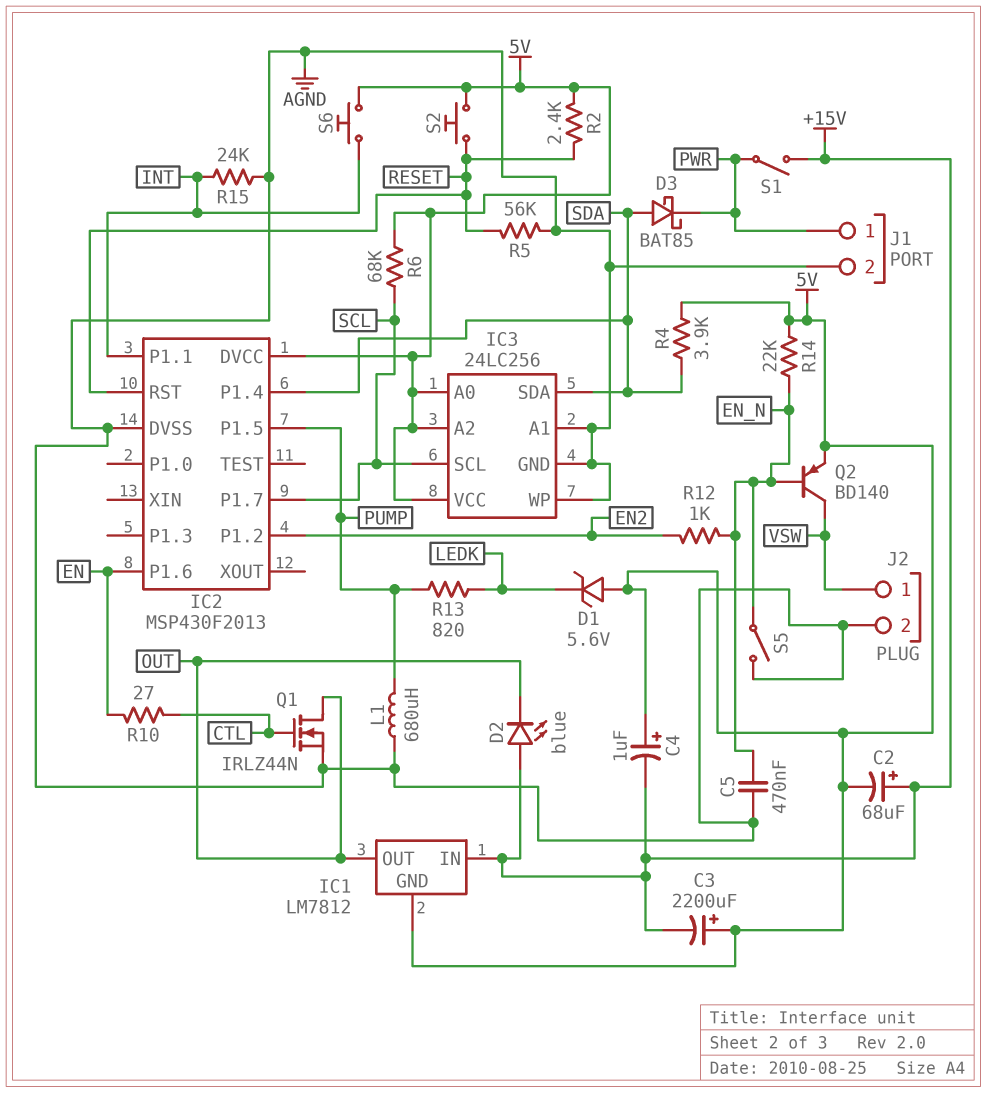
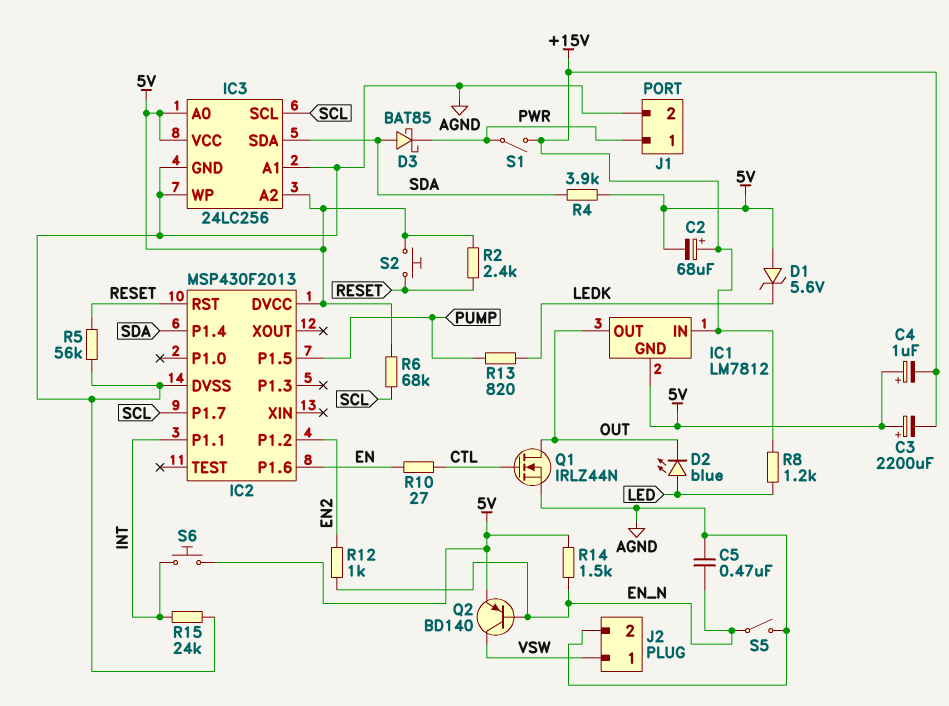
D2: LED blue (A +15V, K OUT) -> LED blue (A LED, K OUT)
L1: 680uH (AGND, PUMP) -> none
R8: none -> 1.2k (+15V, LED)
R14: 22k (5V, EN_N) -> 1.5k (5V, EN_N)

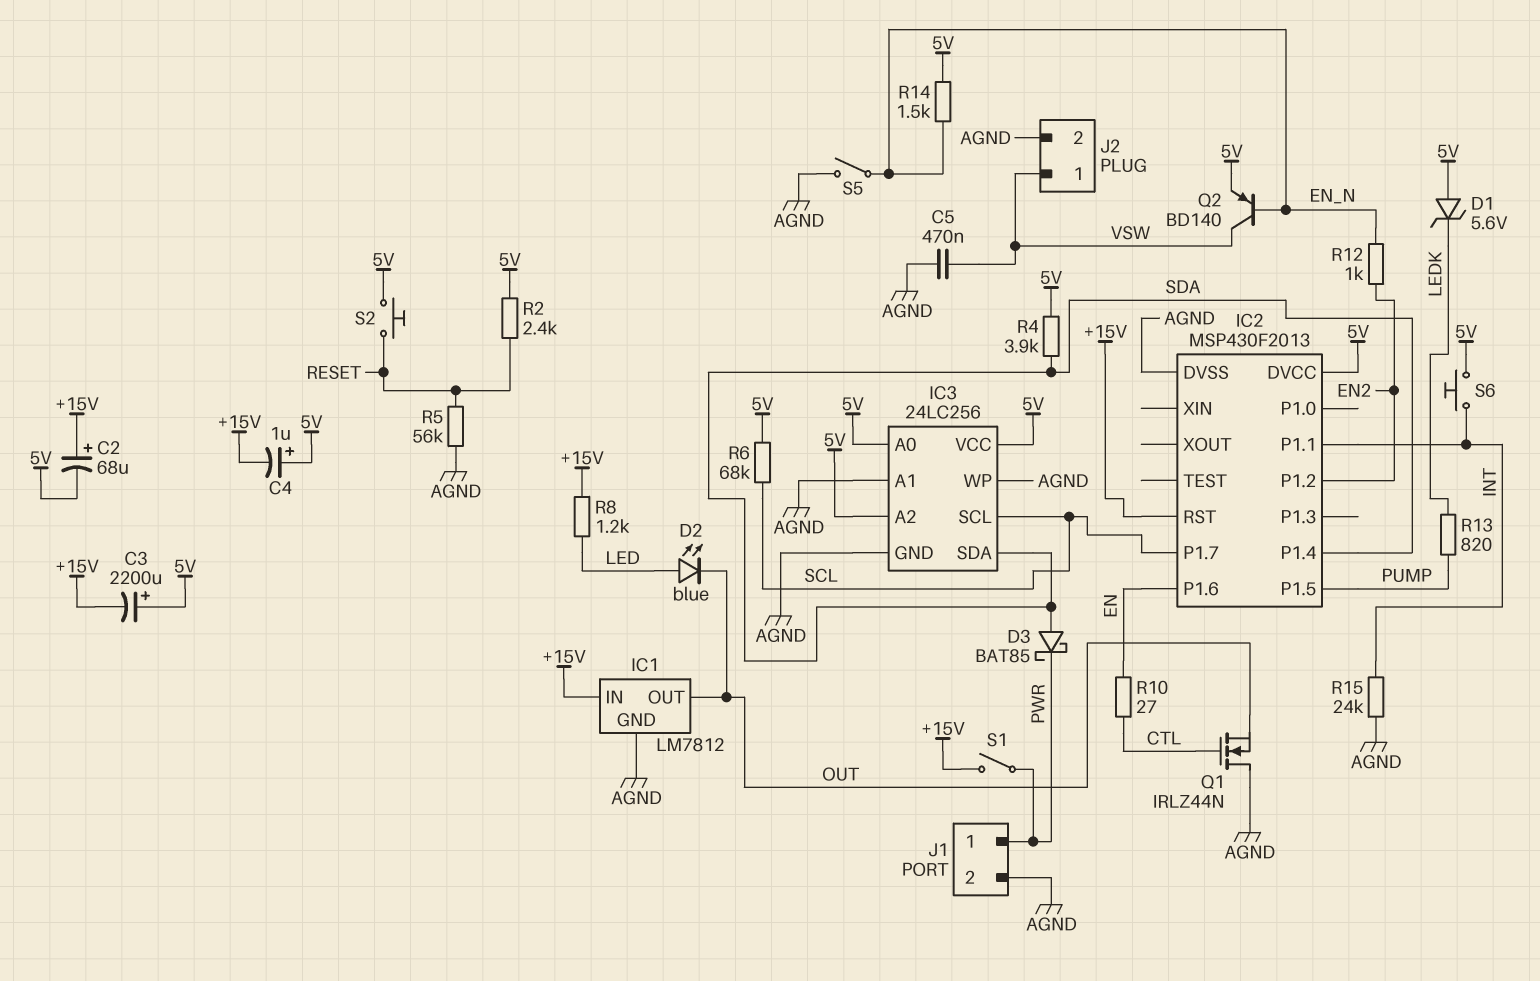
C5: 470nF (AGND, EN_N) -> 470nF (AGND, VSW)
IC1 pin GND: 5V -> AGND
IC2 pin RST: RESET -> +15V
Q1: NMOS IRLZ44N (G CTL, D OUT, S AGND) -> NMOS IRLZ44N (G CTL, D AGND, S OUT)

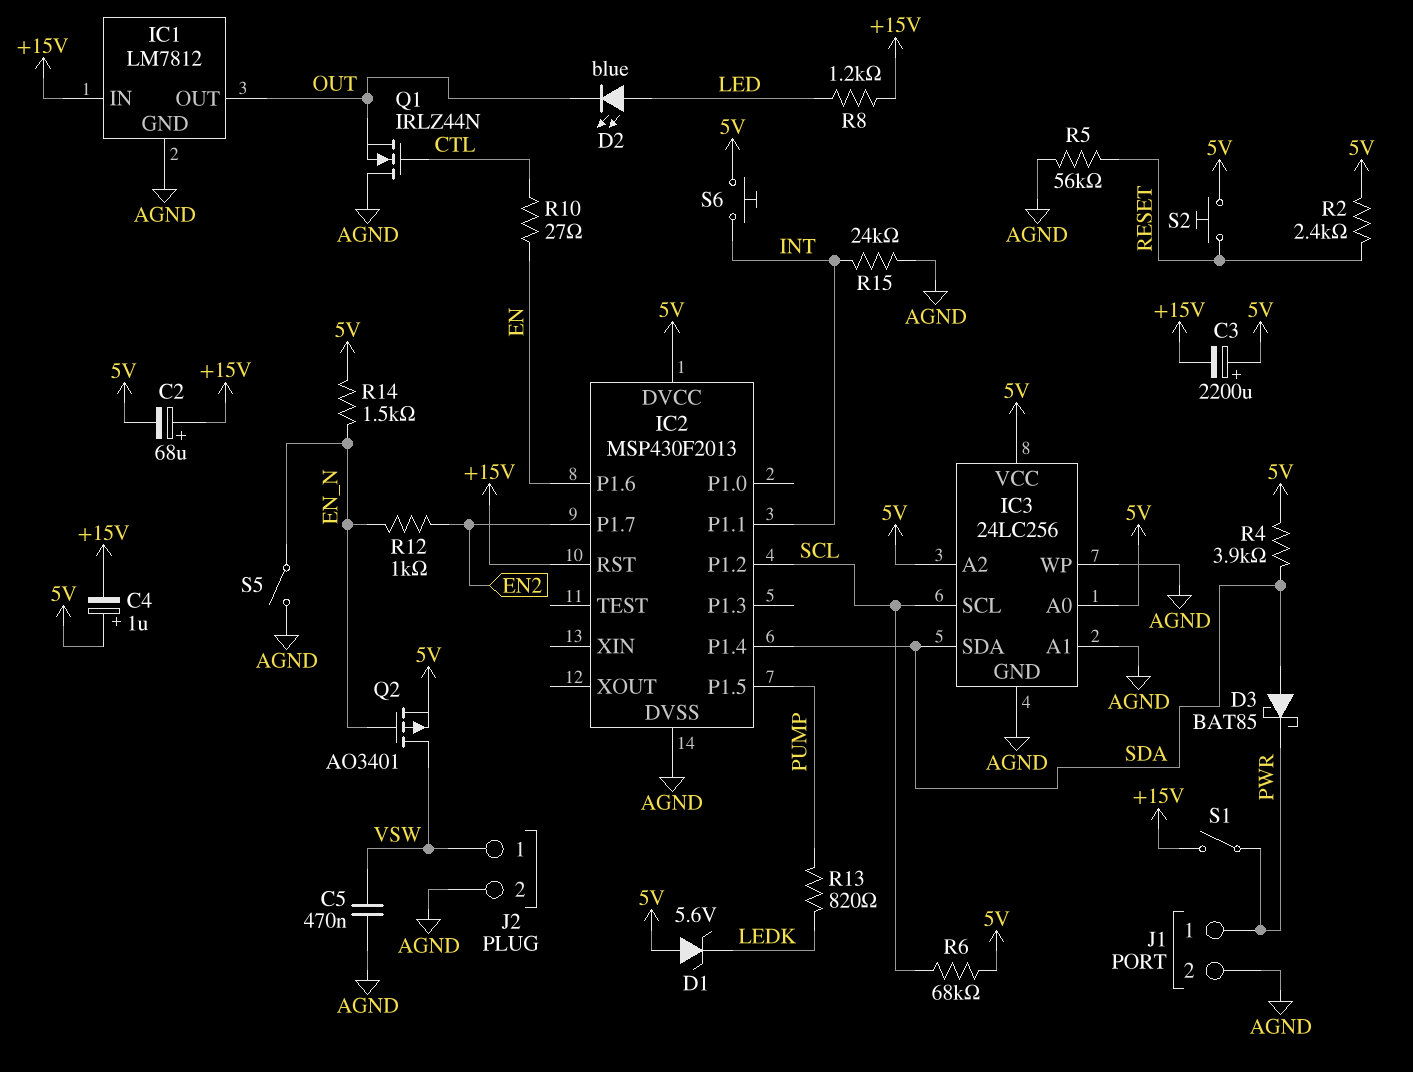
IC2 pin P1.2: EN2 -> SCL
IC2 pin P1.7: SCL -> EN2
Q2: PNP BD140 (B EN_N, C VSW, E 5V) -> PMOS AO3401 (G EN_N, D VSW, S 5V)

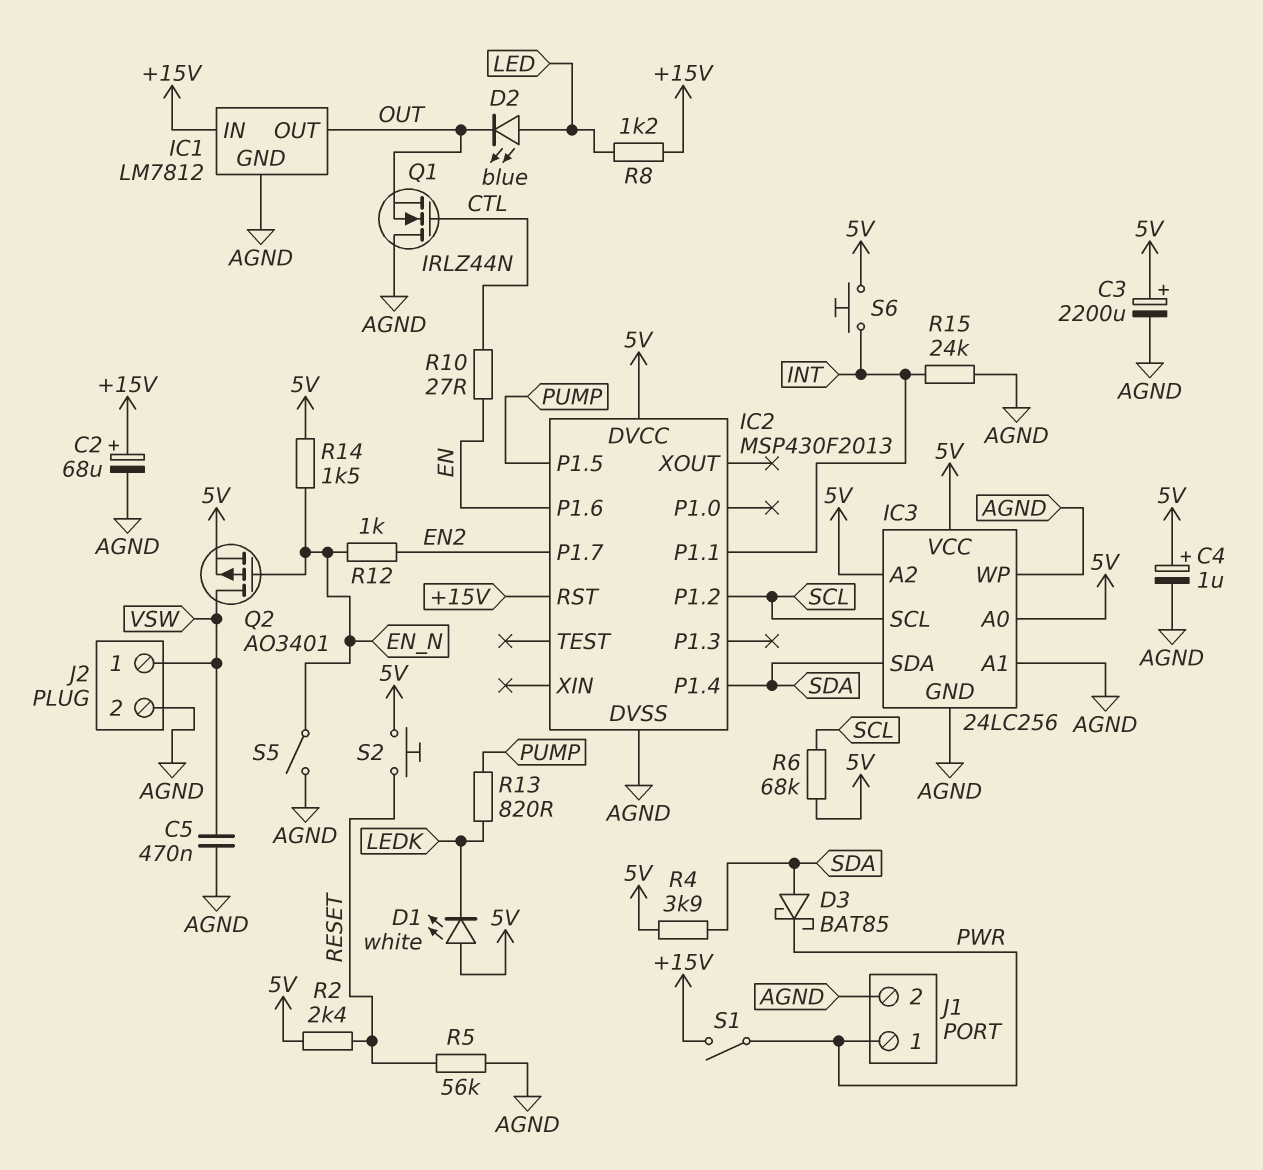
C2: 68uF (plus +15V, minus 5V) -> 68uF (plus +15V, minus AGND)
C3: 2200uF (plus 5V, minus +15V) -> 2200uF (plus 5V, minus AGND)
C4: 1uF (plus 5V, minus +15V) -> 1uF (plus 5V, minus AGND)
D1: zener 5.6V (A 5V, K LEDK) -> LED white (A 5V, K LEDK)

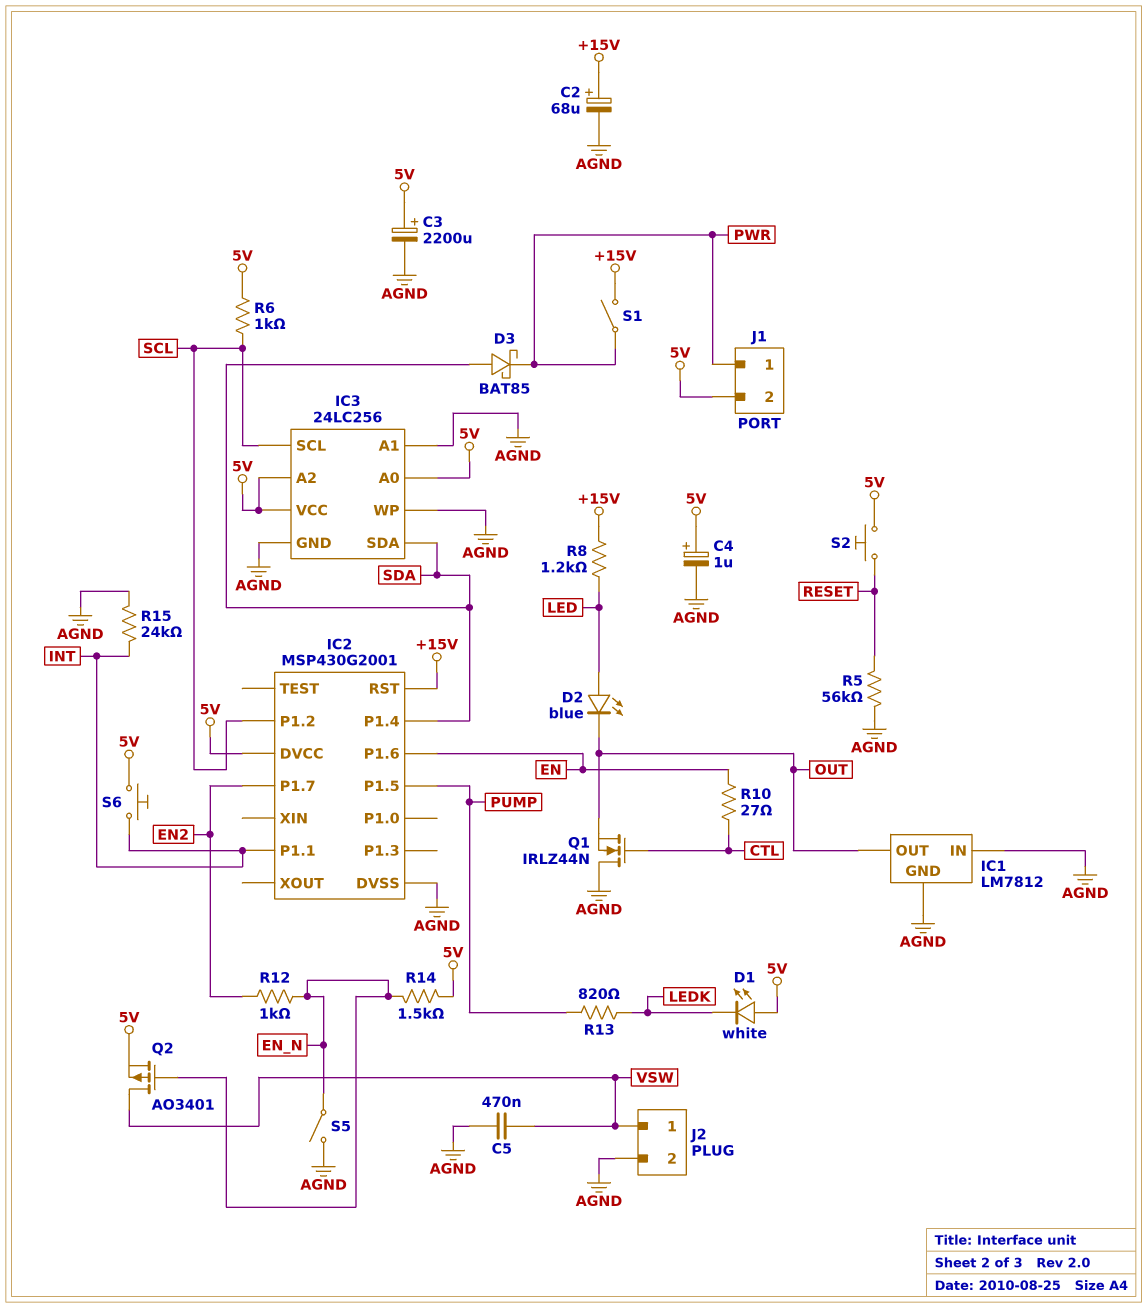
IC1 pin IN: +15V -> AGND
IC2: MSP430F2013 -> MSP430G2001
J1 pin 2: AGND -> 5V
R2: 2.4k (5V, RESET) -> none
R4: 3.9k (5V, SDA) -> none
R6: 68k (5V, SCL) -> 1k (5V, SCL)

